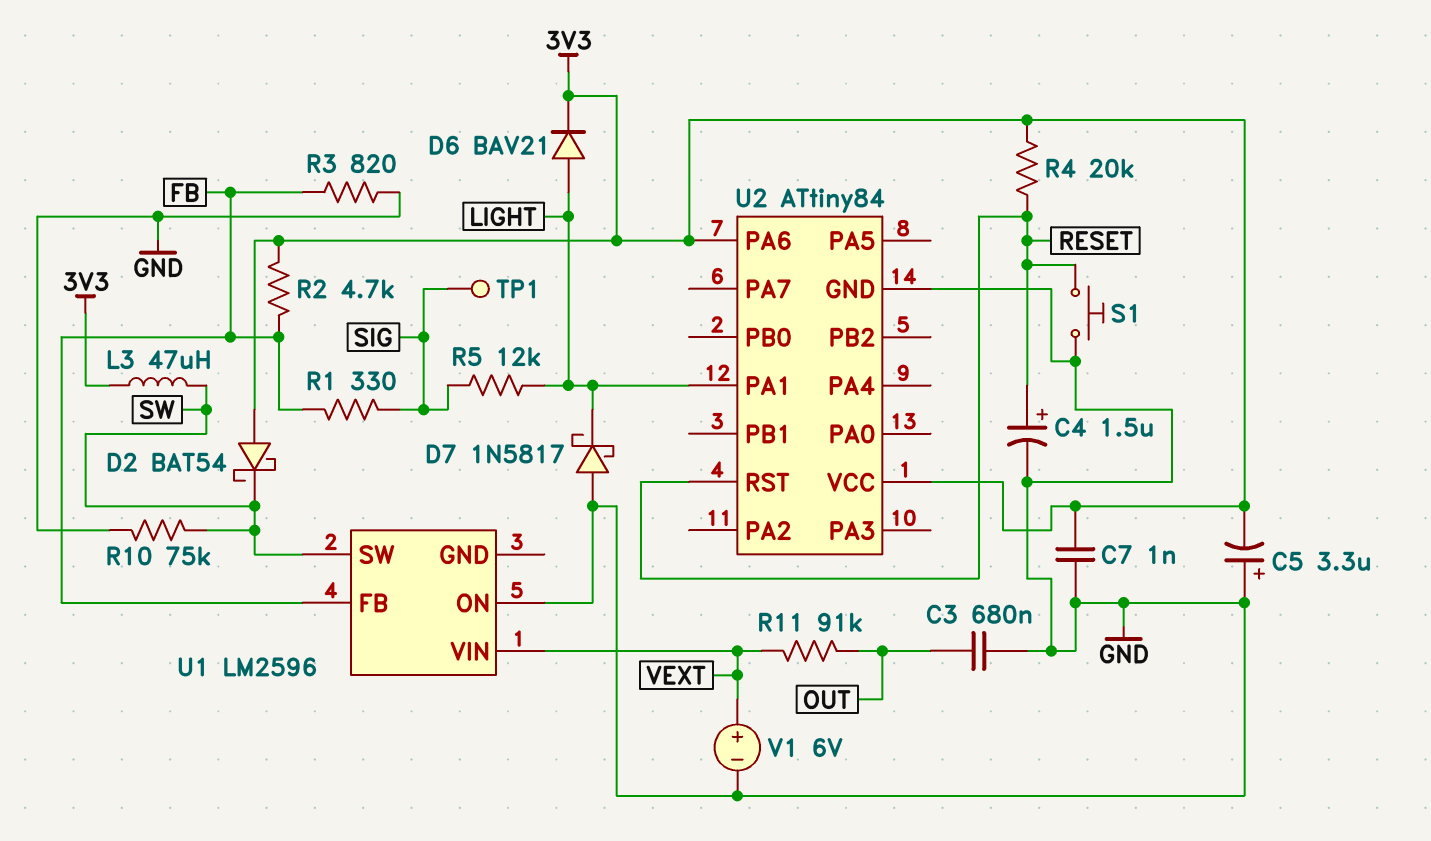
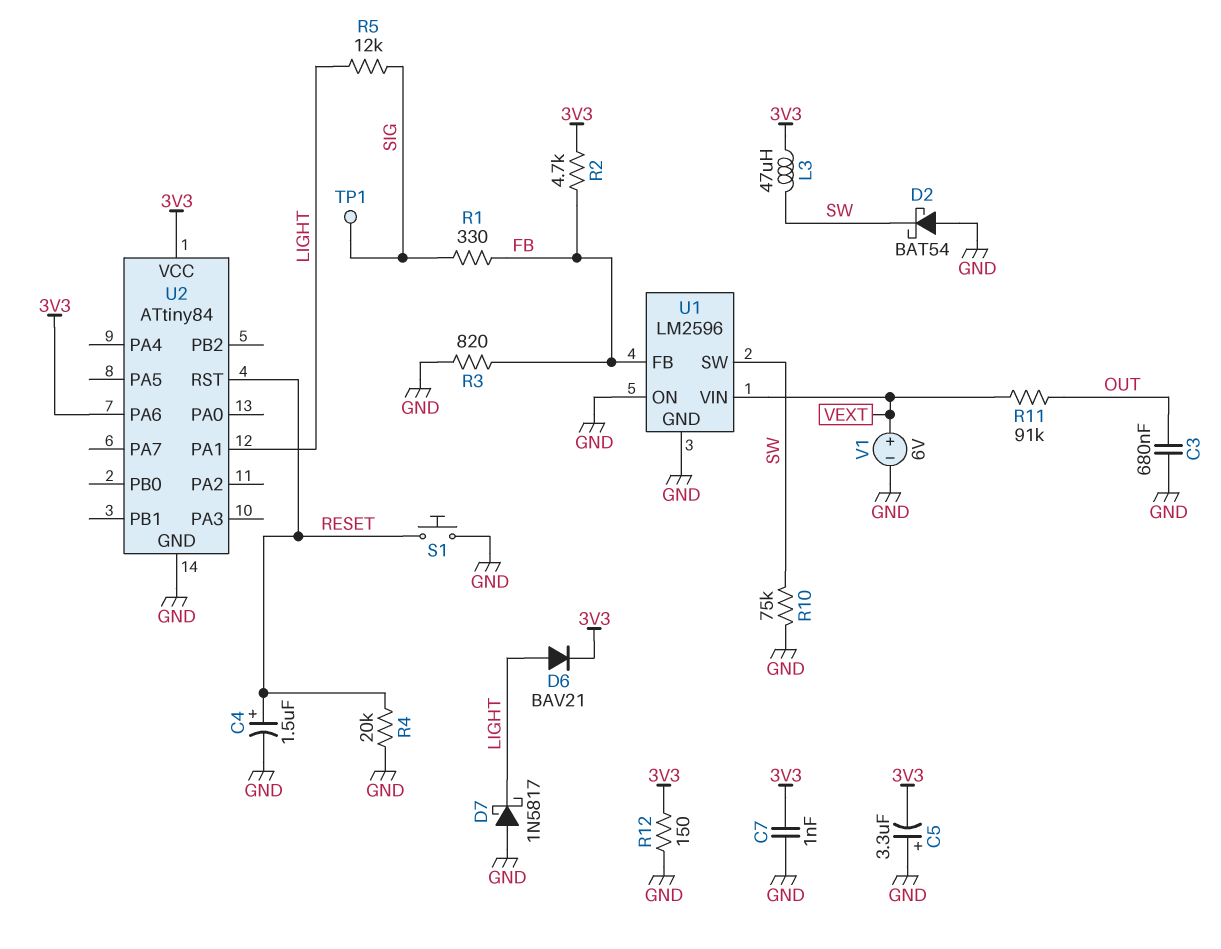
D2: schottky BAT54 (A 3V3, K SW) -> schottky BAT54 (A GND, K SW)
R4: 20k (3V3, RESET) -> 20k (GND, RESET)
R12: none -> 150 (3V3, GND)
U1 pin GND: none -> GND

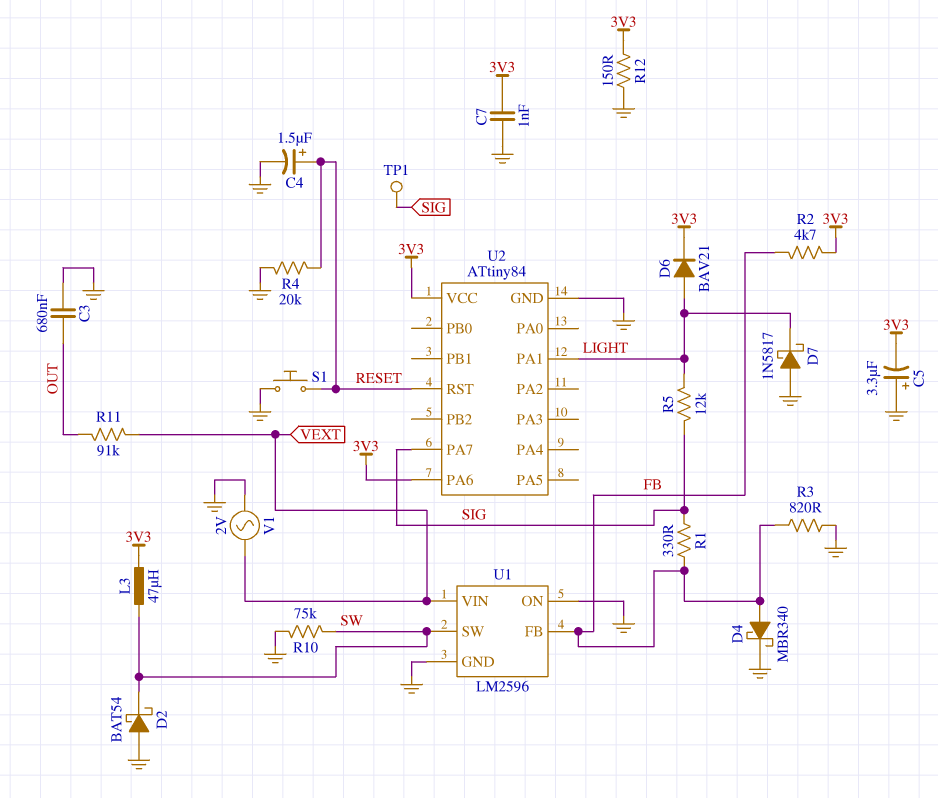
D4: none -> schottky MBR340 (A FB, K GND)
U2 pin PA7: none -> SIG
V1: 6V (plus VEXT, minus GND) -> AC 2V (GND, VEXT)

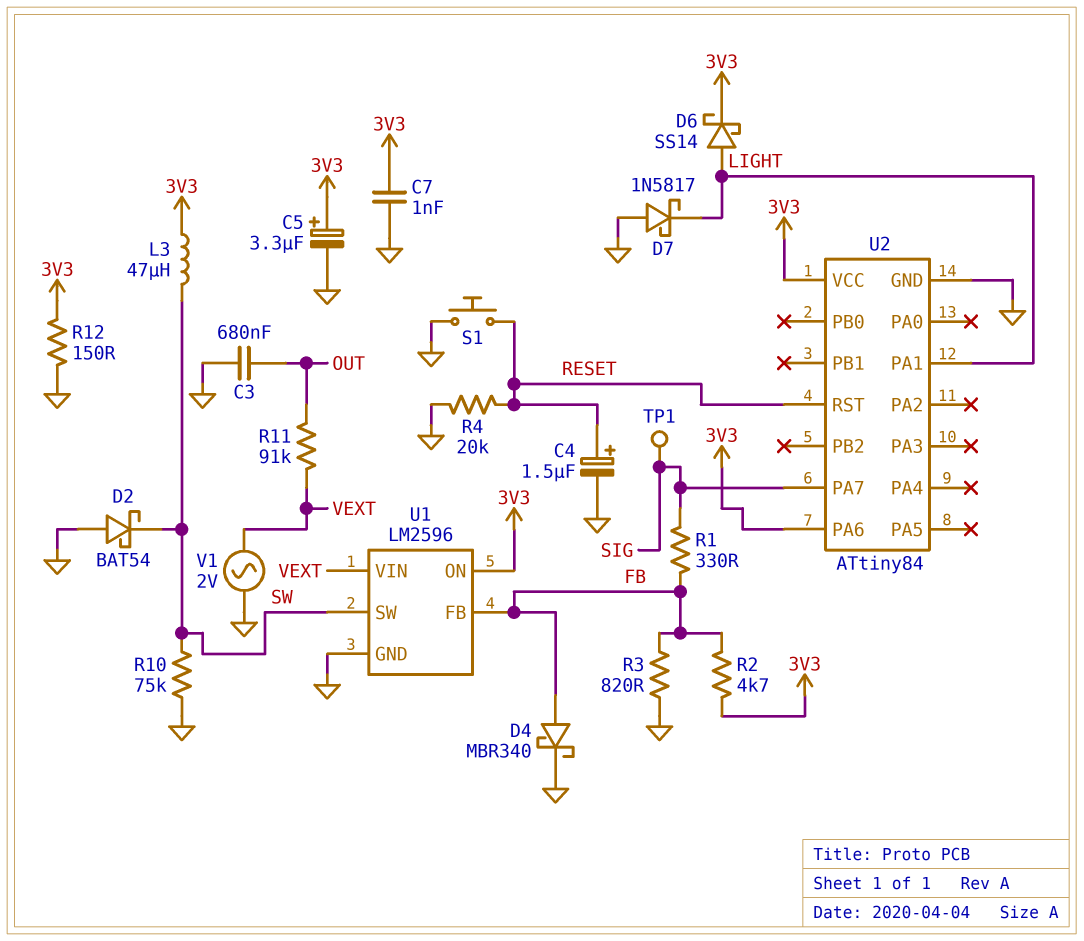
C5: 3.3uF (plus GND, minus 3V3) -> 3.3uF (plus 3V3, minus GND)
D6: diode BAV21 (A LIGHT, K 3V3) -> schottky SS14 (A LIGHT, K 3V3)
R5: 12k (LIGHT, SIG) -> none
U1 pin ON: GND -> 3V3

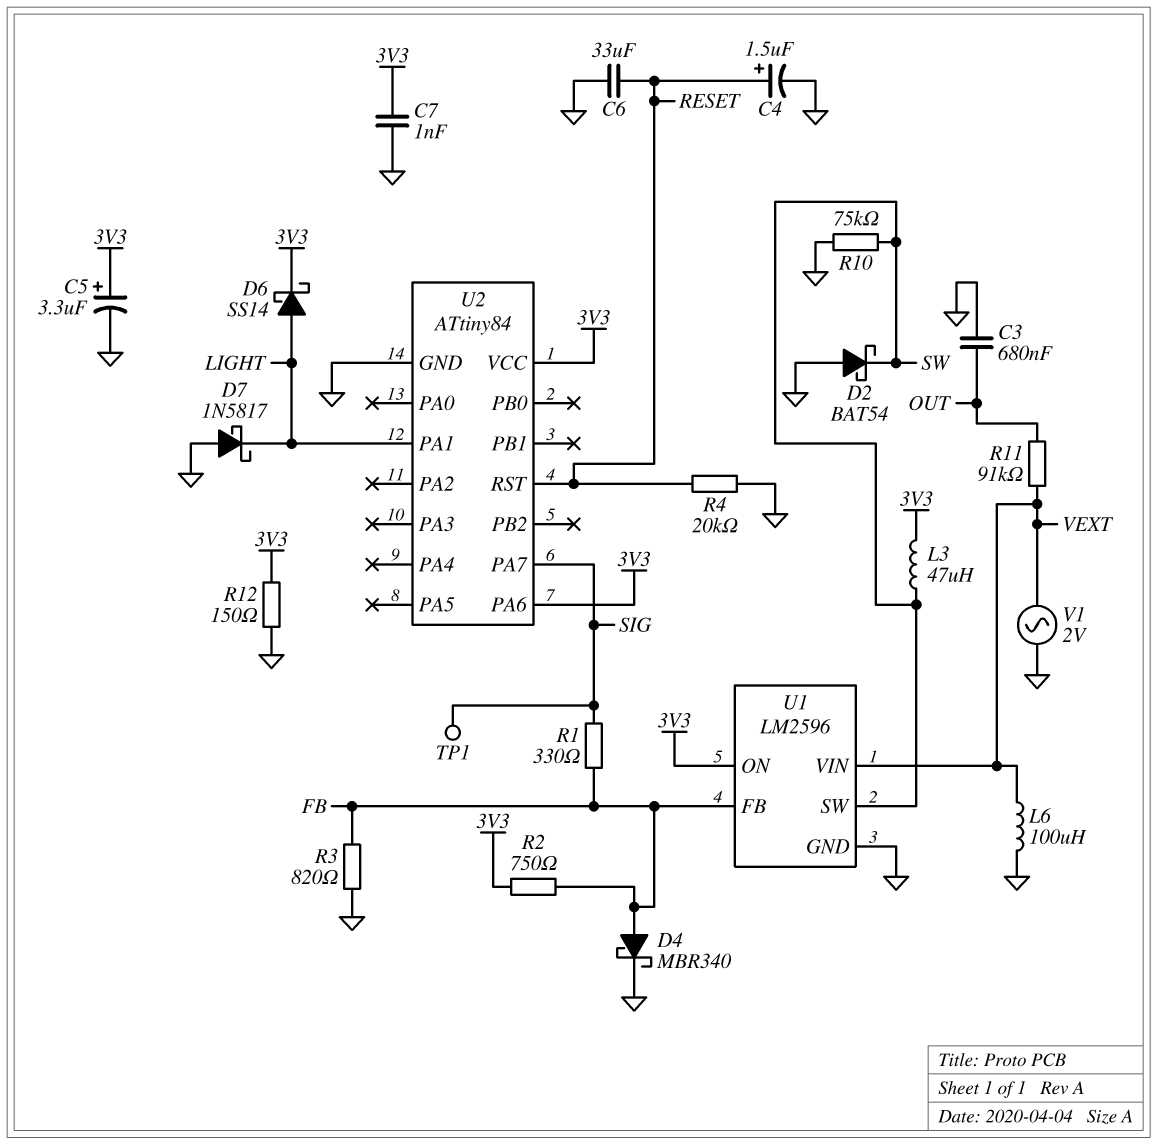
C6: none -> 33uF (GND, RESET)
L6: none -> 100uH (GND, VEXT)
R2: 4.7k (3V3, FB) -> 750 (3V3, FB)
S1: button (GND, RESET) -> none

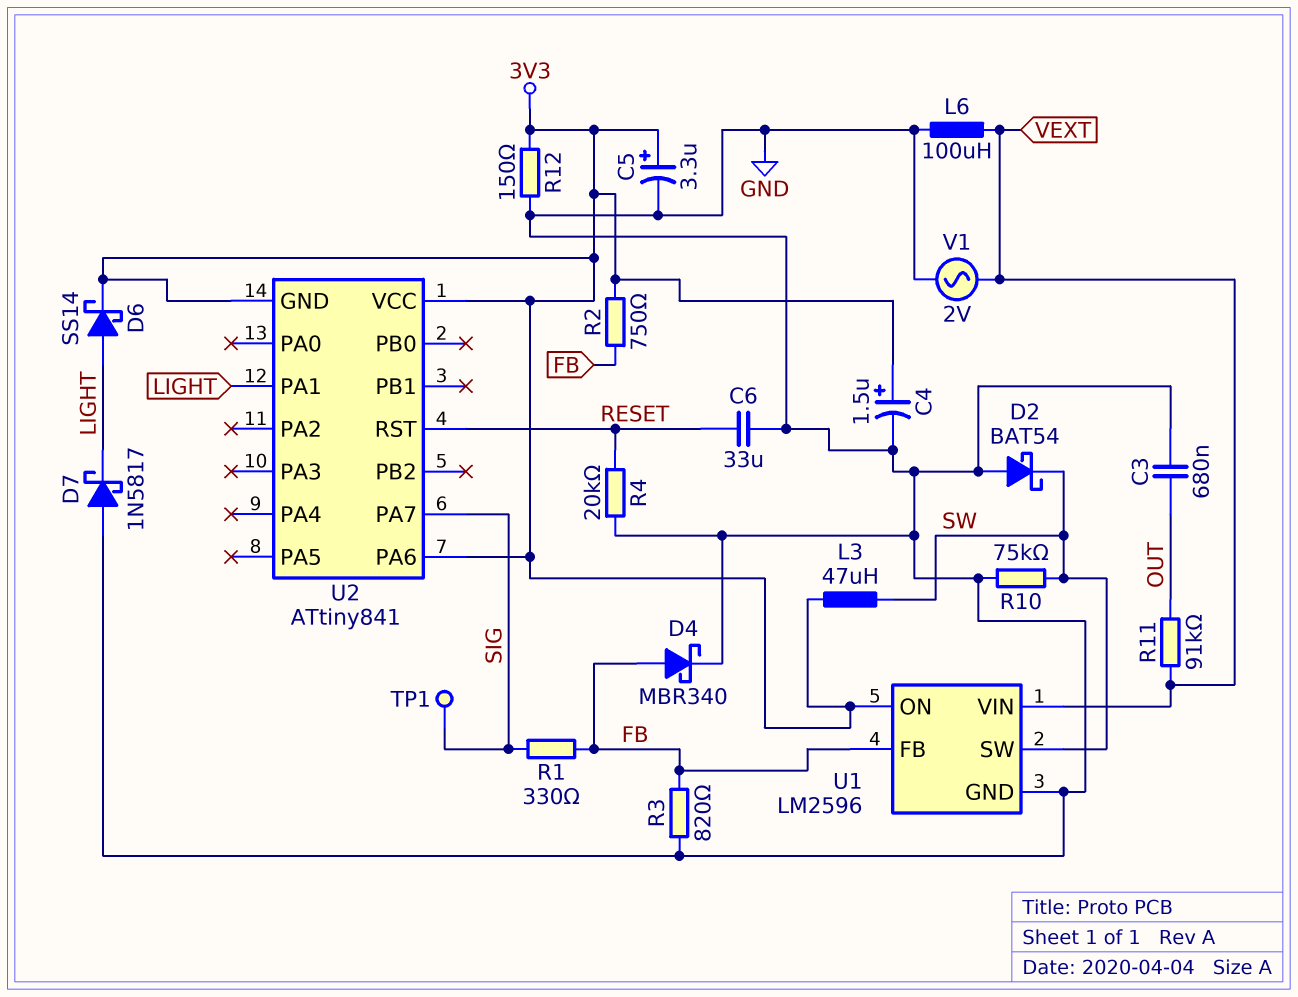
C4: 1.5uF (plus RESET, minus GND) -> 1.5uF (plus 3V3, minus GND)
C7: 1nF (3V3, GND) -> none
U2: ATtiny84 -> ATtiny841
U2 pin GND: GND -> 3V3

